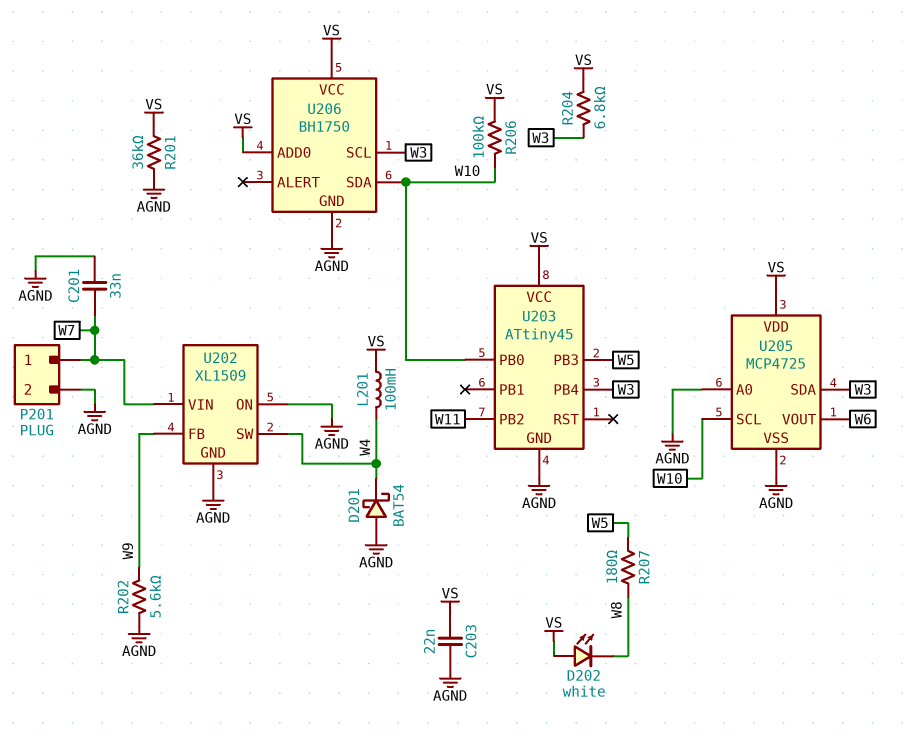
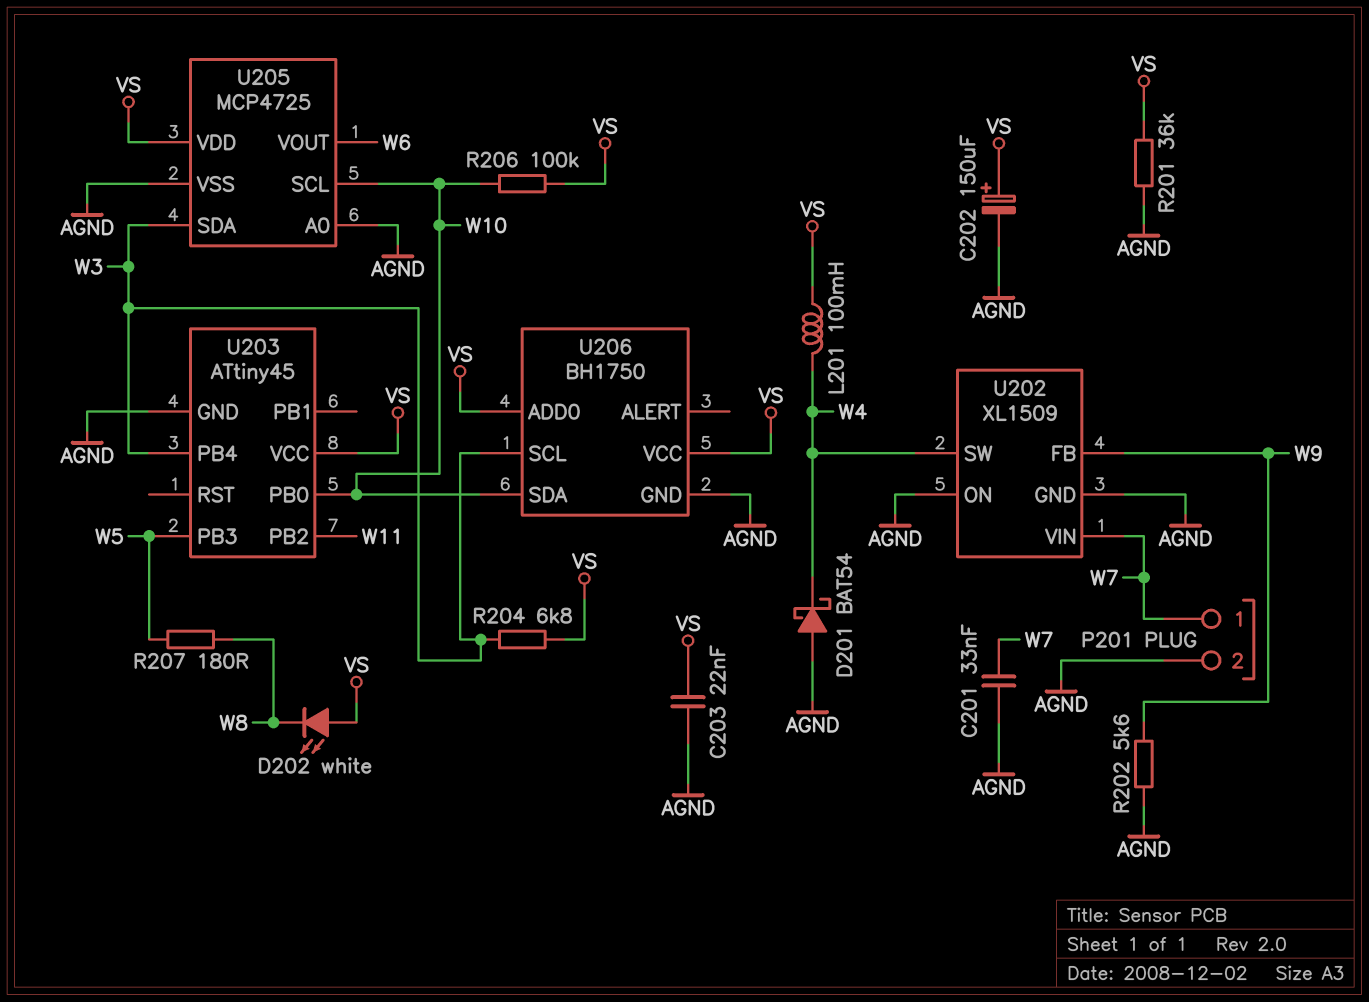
C202: none -> 150uF (plus VS, minus AGND)

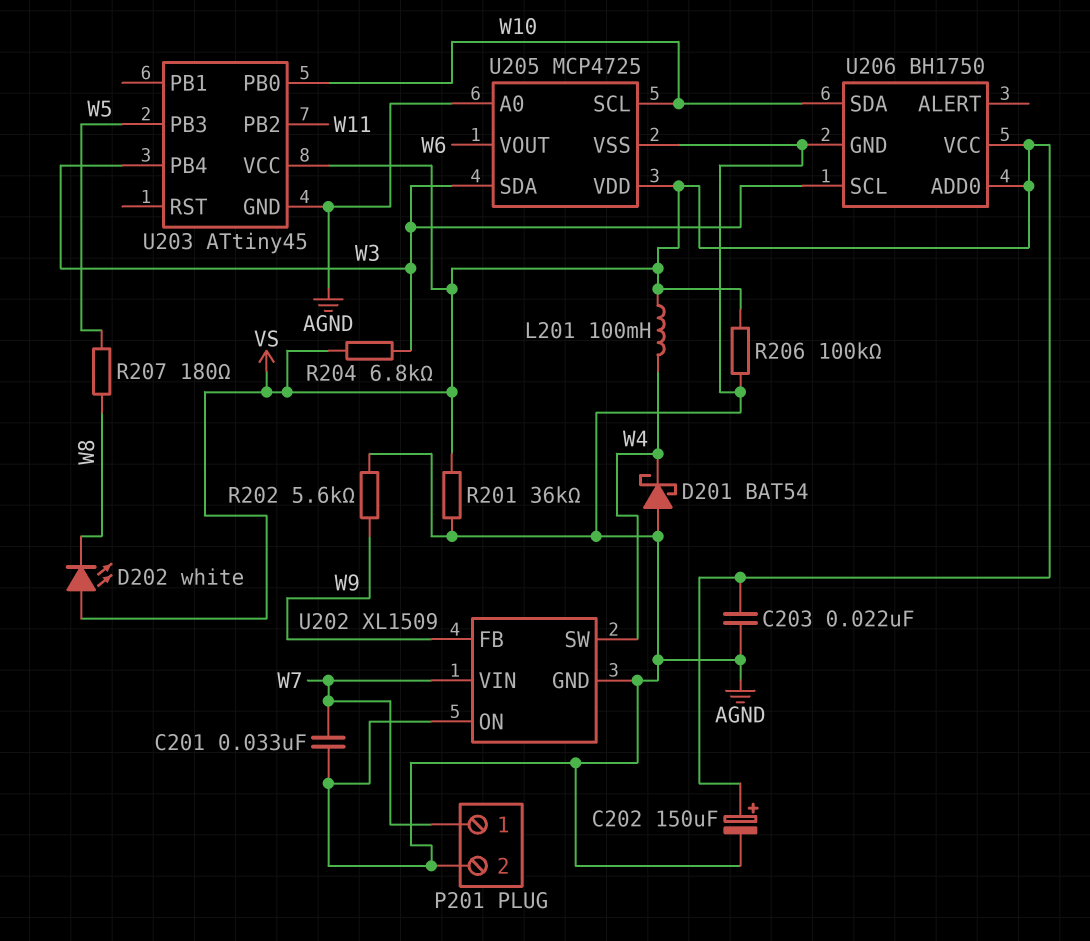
R206: 100k (VS, W10) -> 100k (AGND, VS)

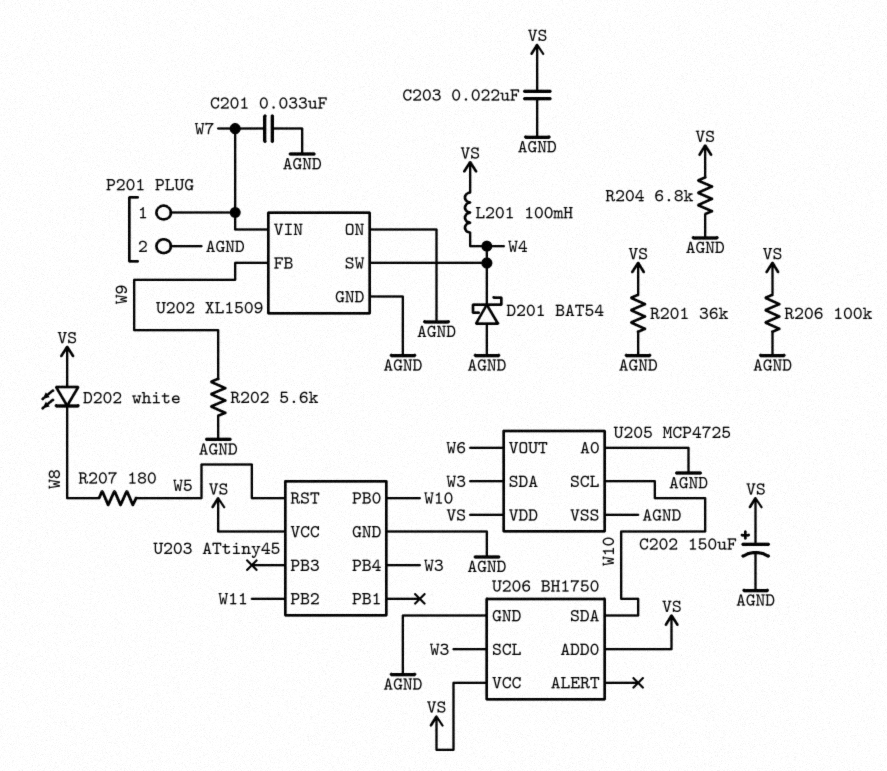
R204: 6.8k (VS, W3) -> 6.8k (AGND, VS)
U203 pin PB3: W5 -> none
U203 pin RST: none -> W5

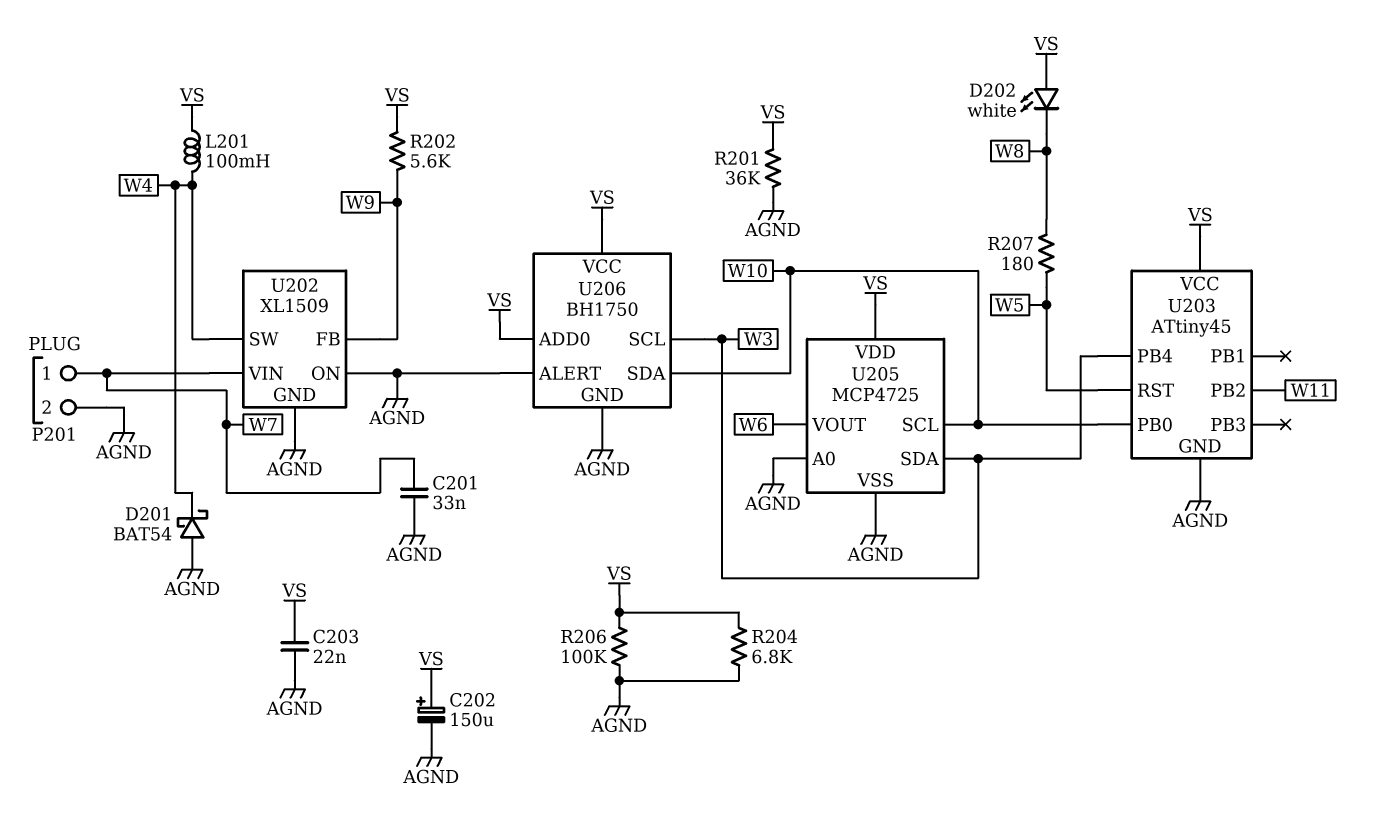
R202: 5.6k (AGND, W9) -> 5.6k (VS, W9)
U206 pin ALERT: none -> AGND

